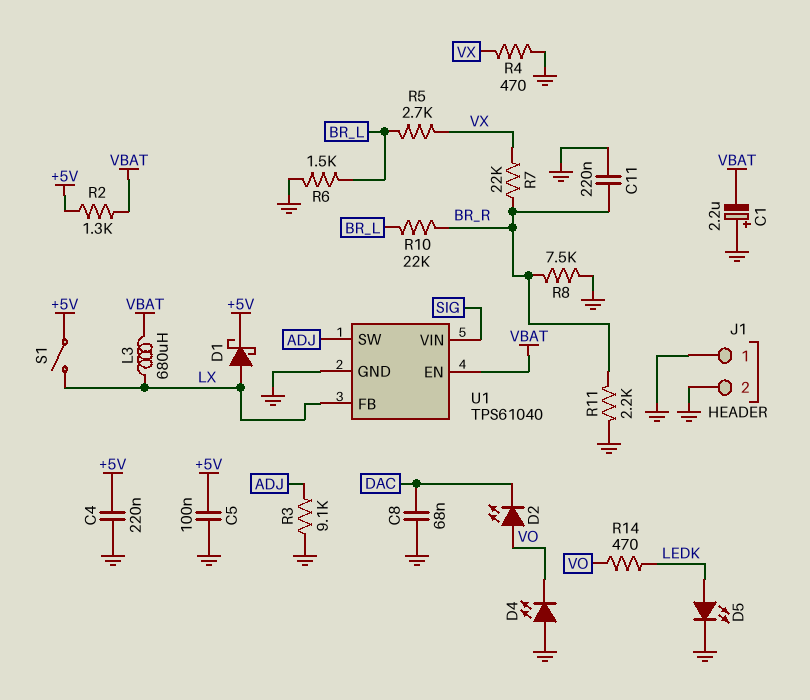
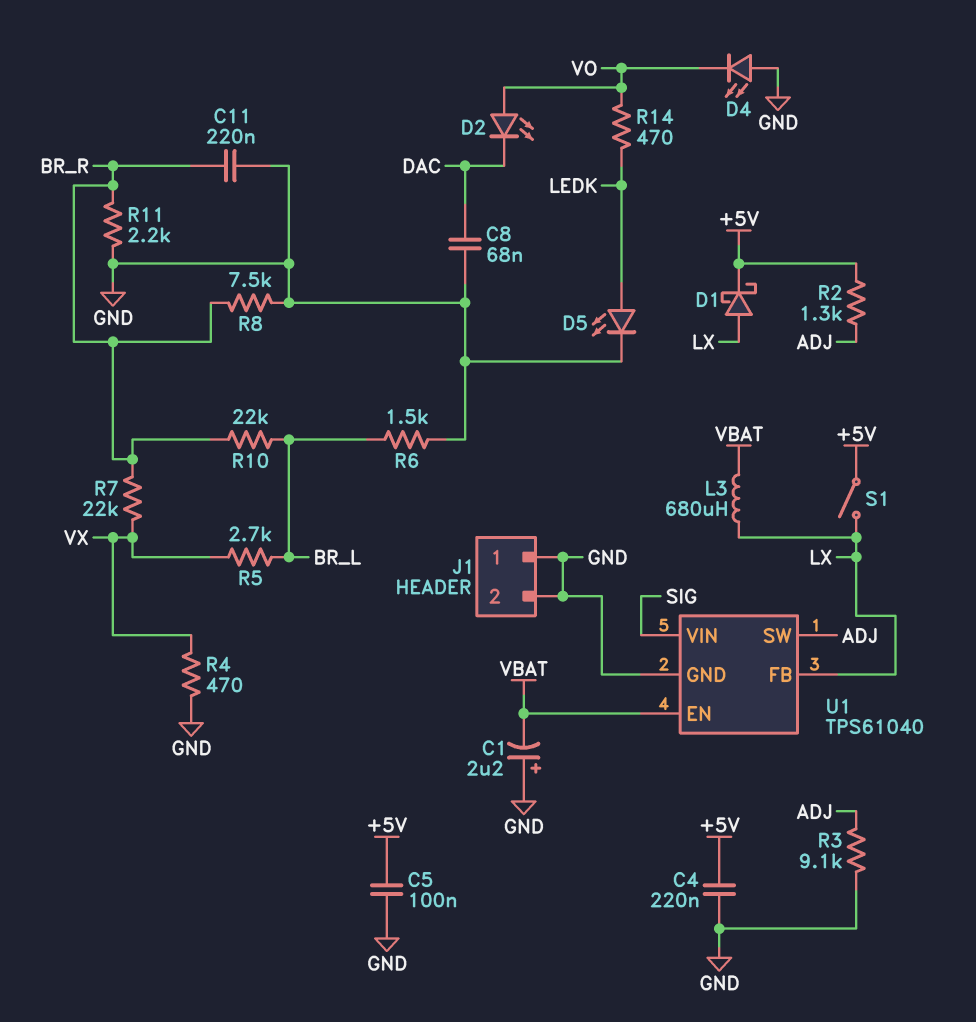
R2: 1.3k (+5V, VBAT) -> 1.3k (+5V, ADJ)

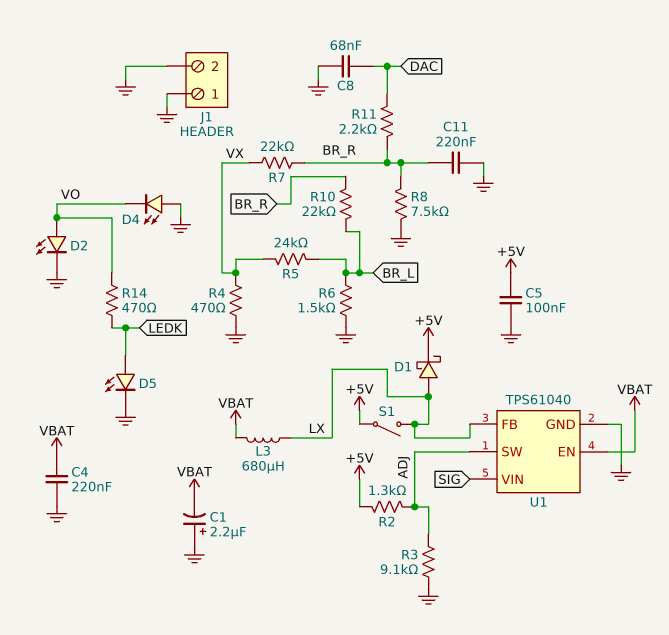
C4: 220nF (+5V, GND) -> 220nF (GND, VBAT)
D2: LED (A VO, K DAC) -> LED (A VO, K GND)
R5: 2.7k (BR_L, VX) -> 24k (BR_L, VX)
R11: 2.2k (BR_R, GND) -> 2.2k (BR_R, DAC)

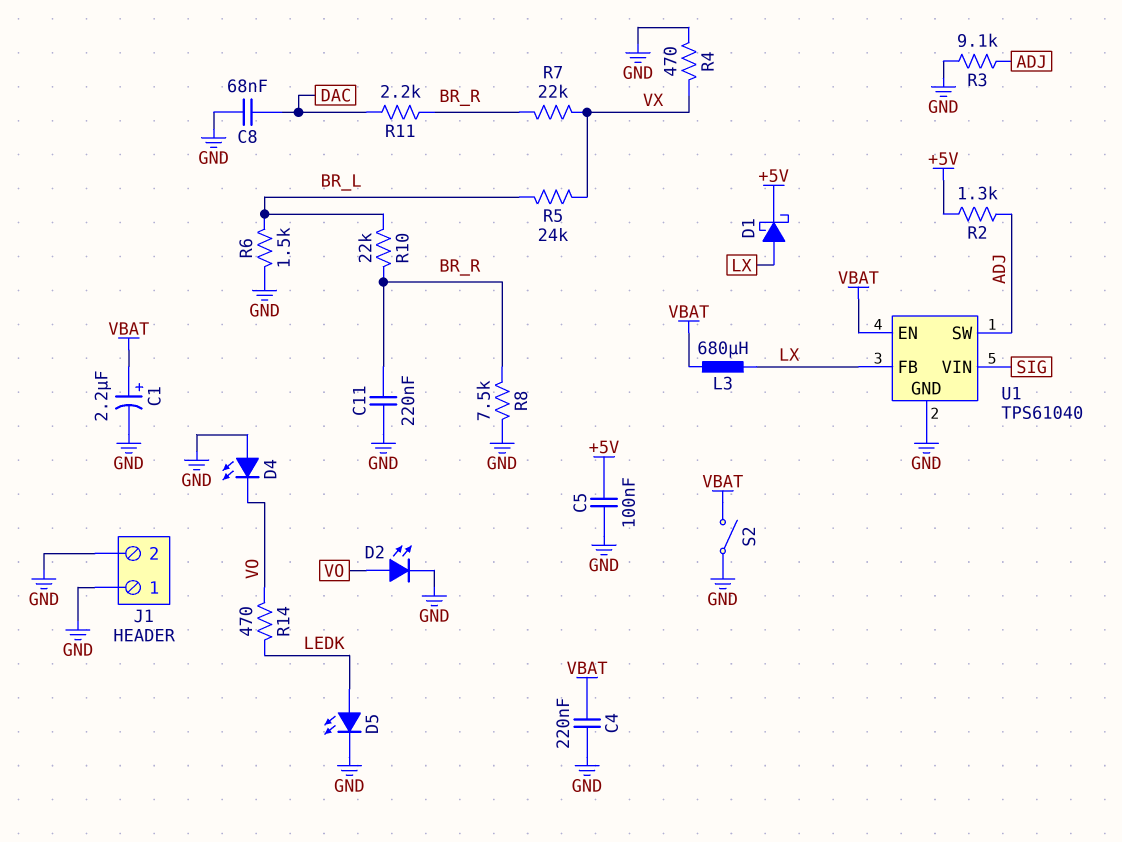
C1: 2.2uF (plus GND, minus VBAT) -> 2.2uF (plus VBAT, minus GND)
S1: switch (+5V, LX) -> none
S2: none -> switch (GND, VBAT)

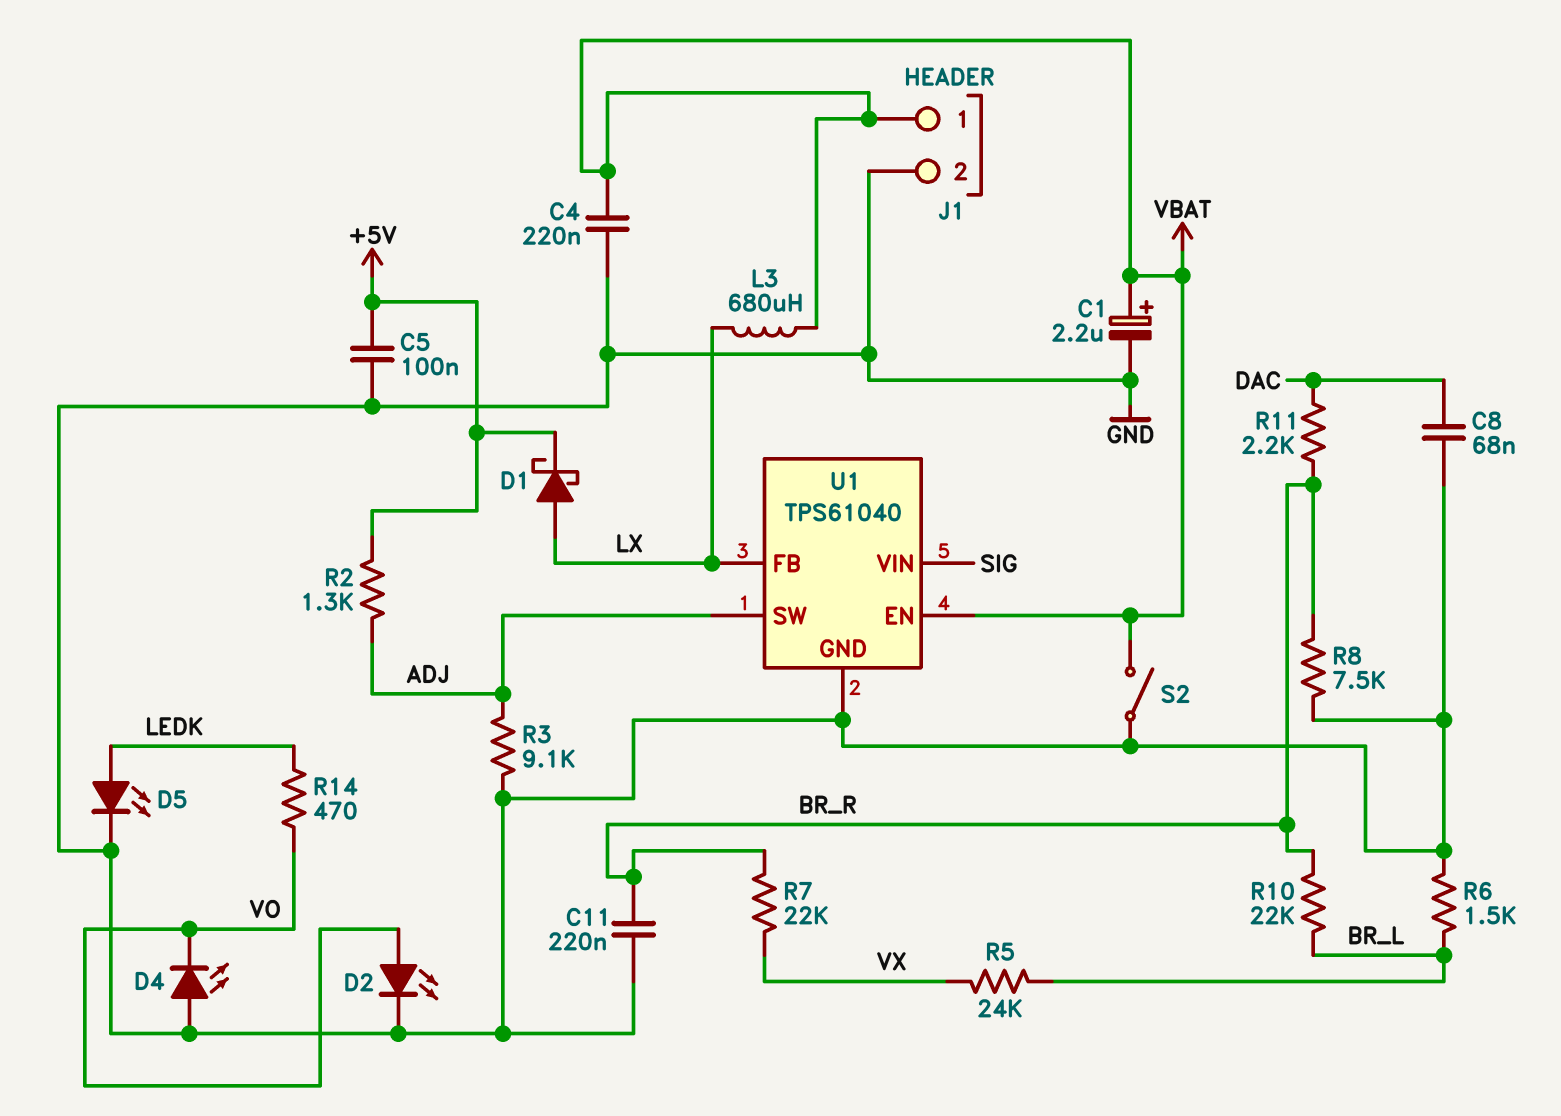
J1 pin 1: GND -> VBAT
R4: 470 (GND, VX) -> none

